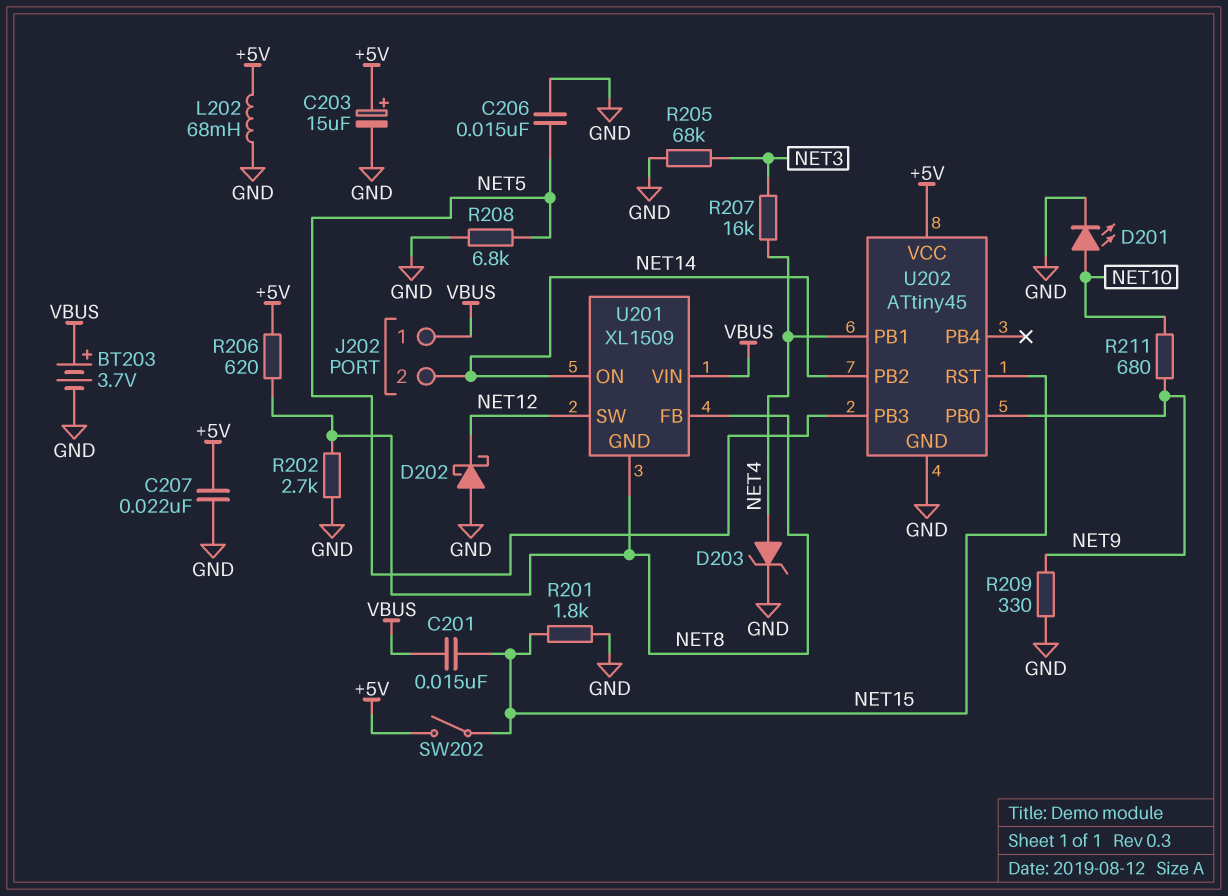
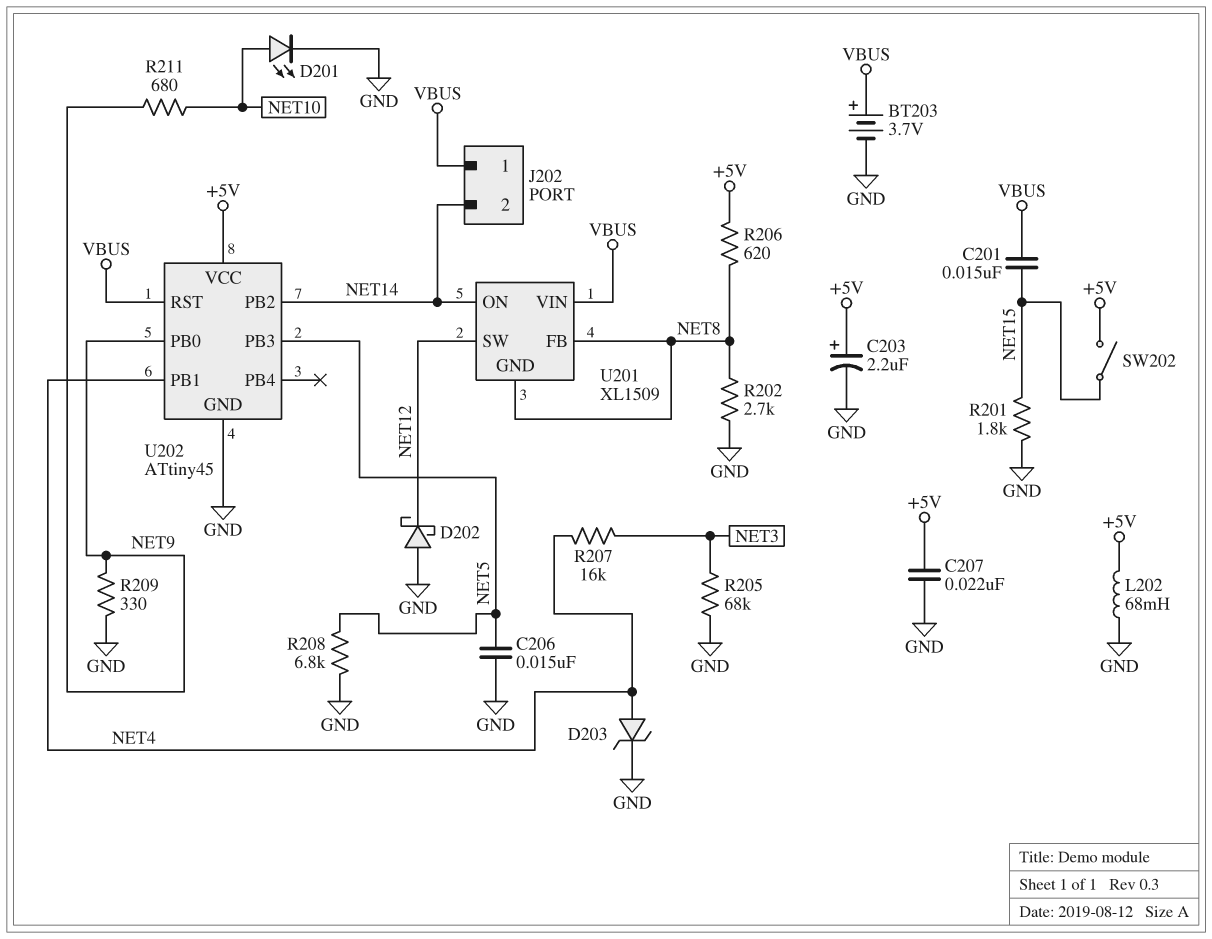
C203: 15uF (plus +5V, minus GND) -> 2.2uF (plus +5V, minus GND)
U202 pin RST: NET15 -> VBUS

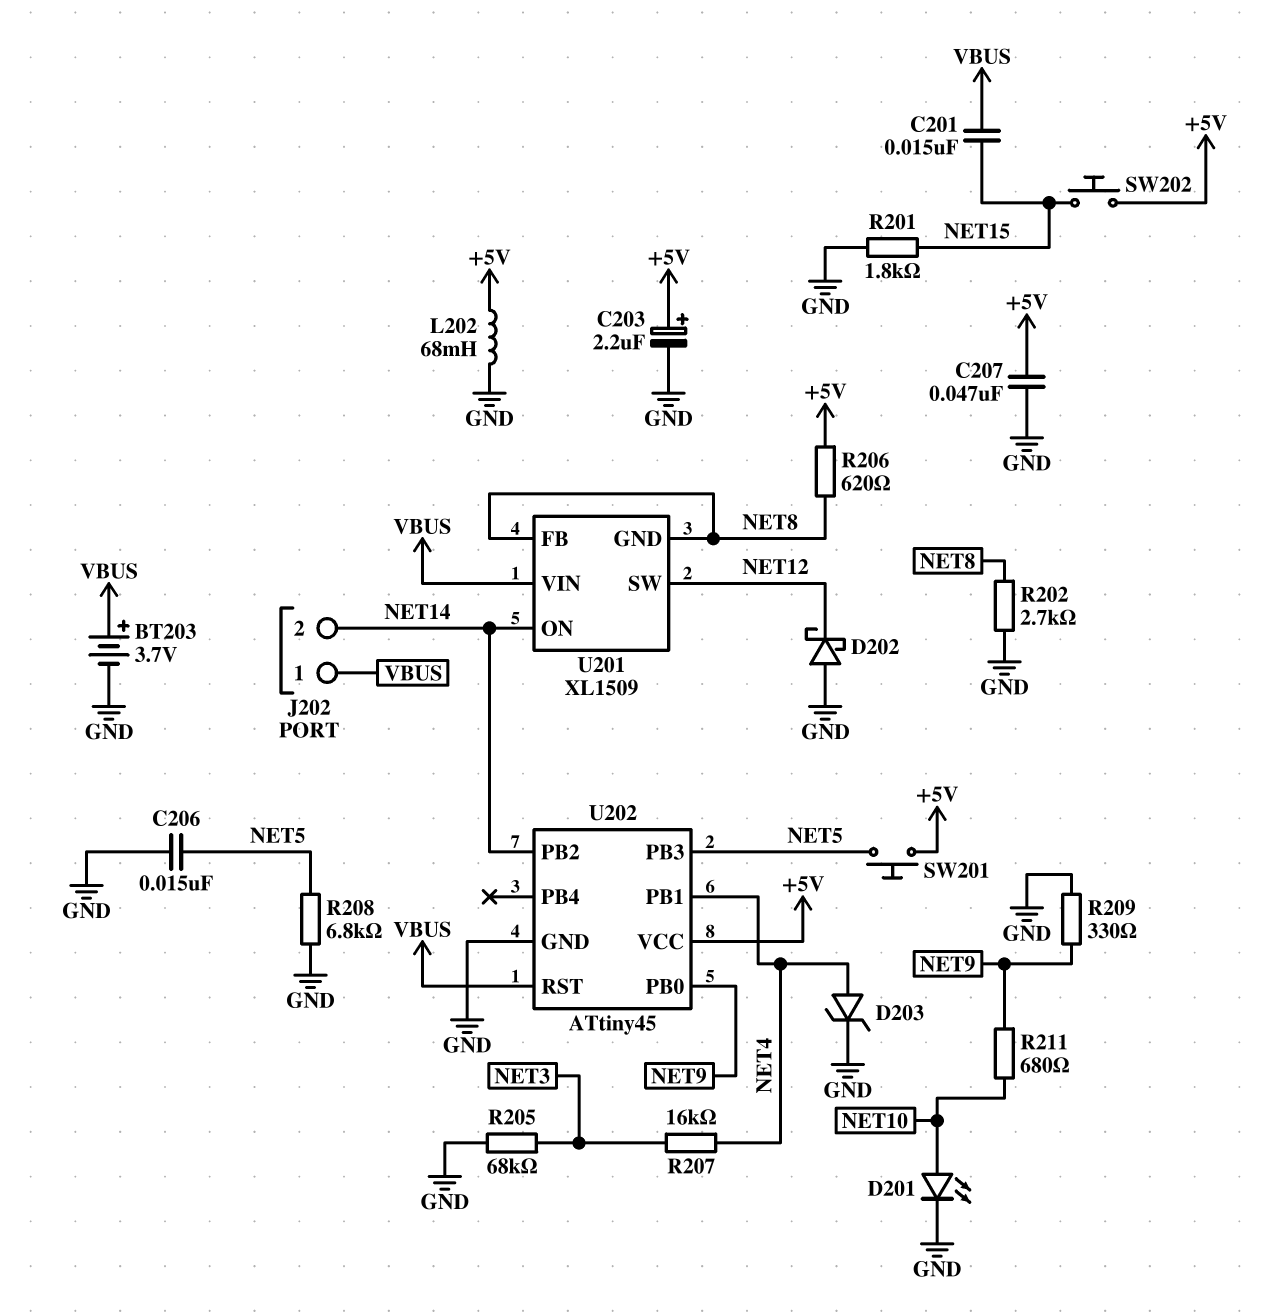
C207: 22nF (+5V, GND) -> 47nF (+5V, GND)
SW201: none -> button (+5V, NET5)
SW202: switch (+5V, NET15) -> button (+5V, NET15)

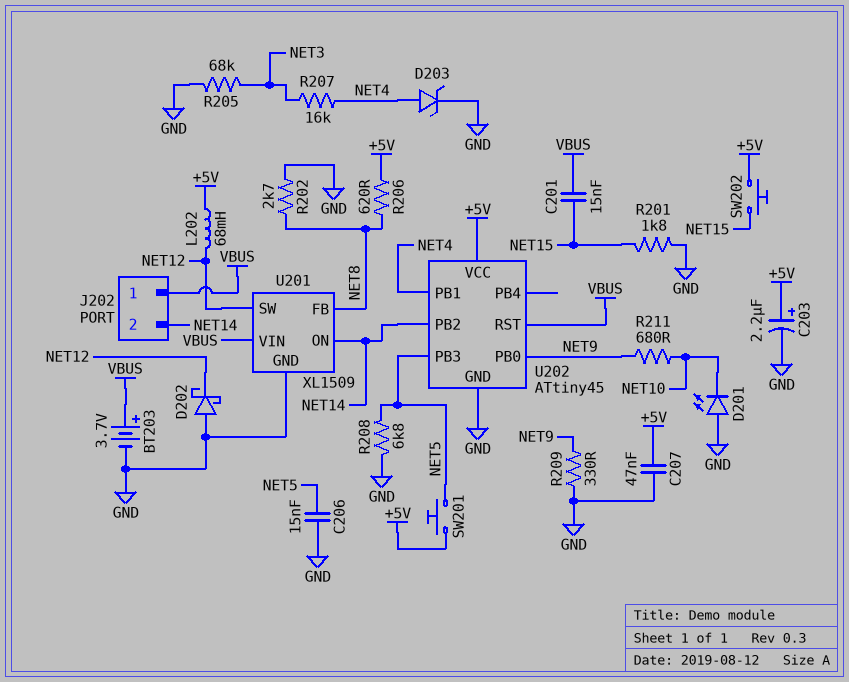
D201: LED (A NET10, K GND) -> LED (A GND, K NET10)
L202: 68mH (+5V, GND) -> 68mH (+5V, NET12)
U201 pin GND: NET8 -> GND

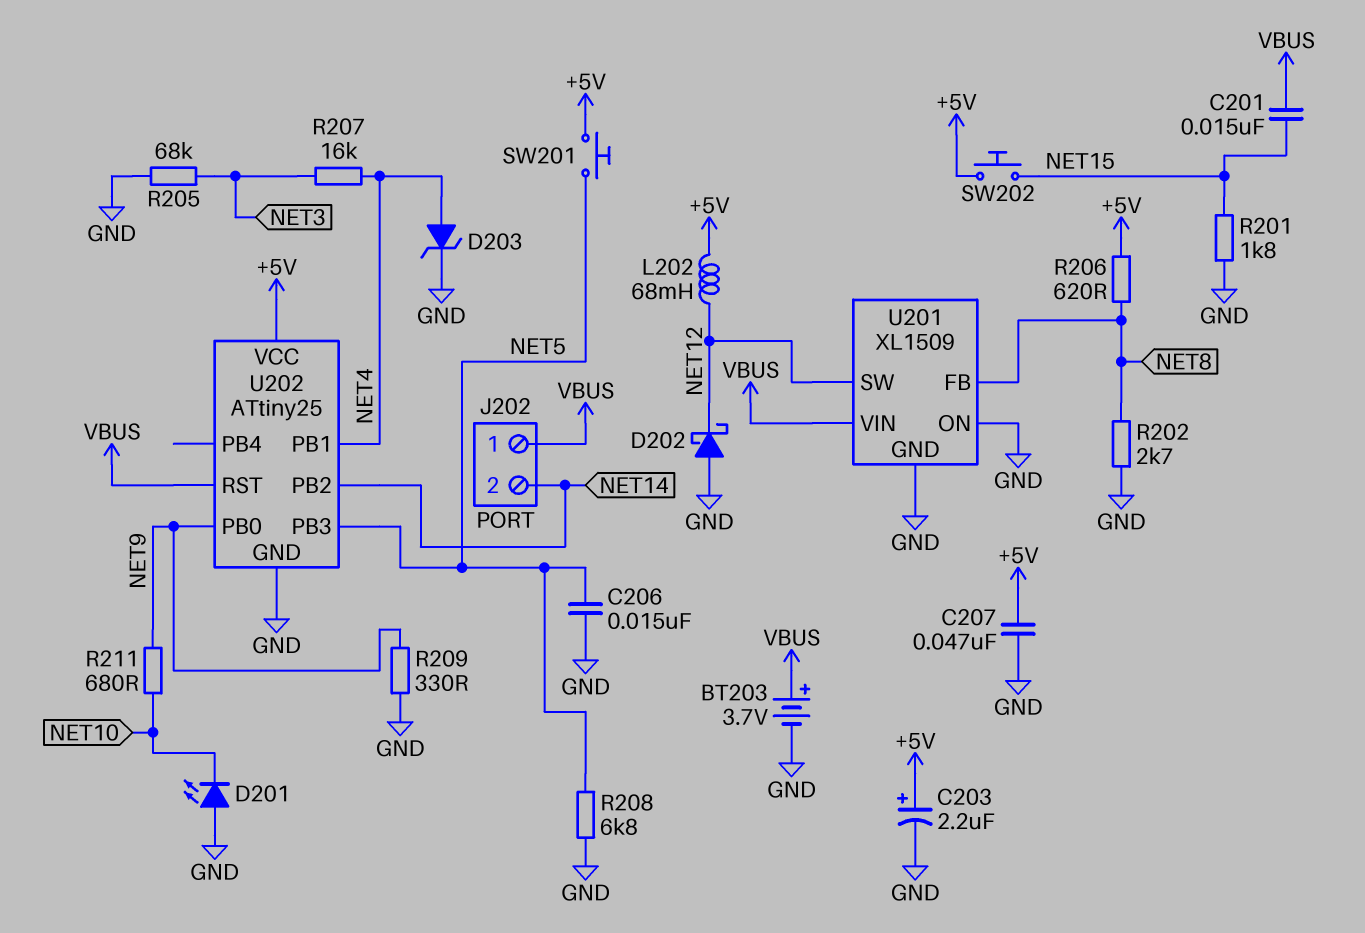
U201 pin ON: NET14 -> GND
U202: ATtiny45 -> ATtiny25

